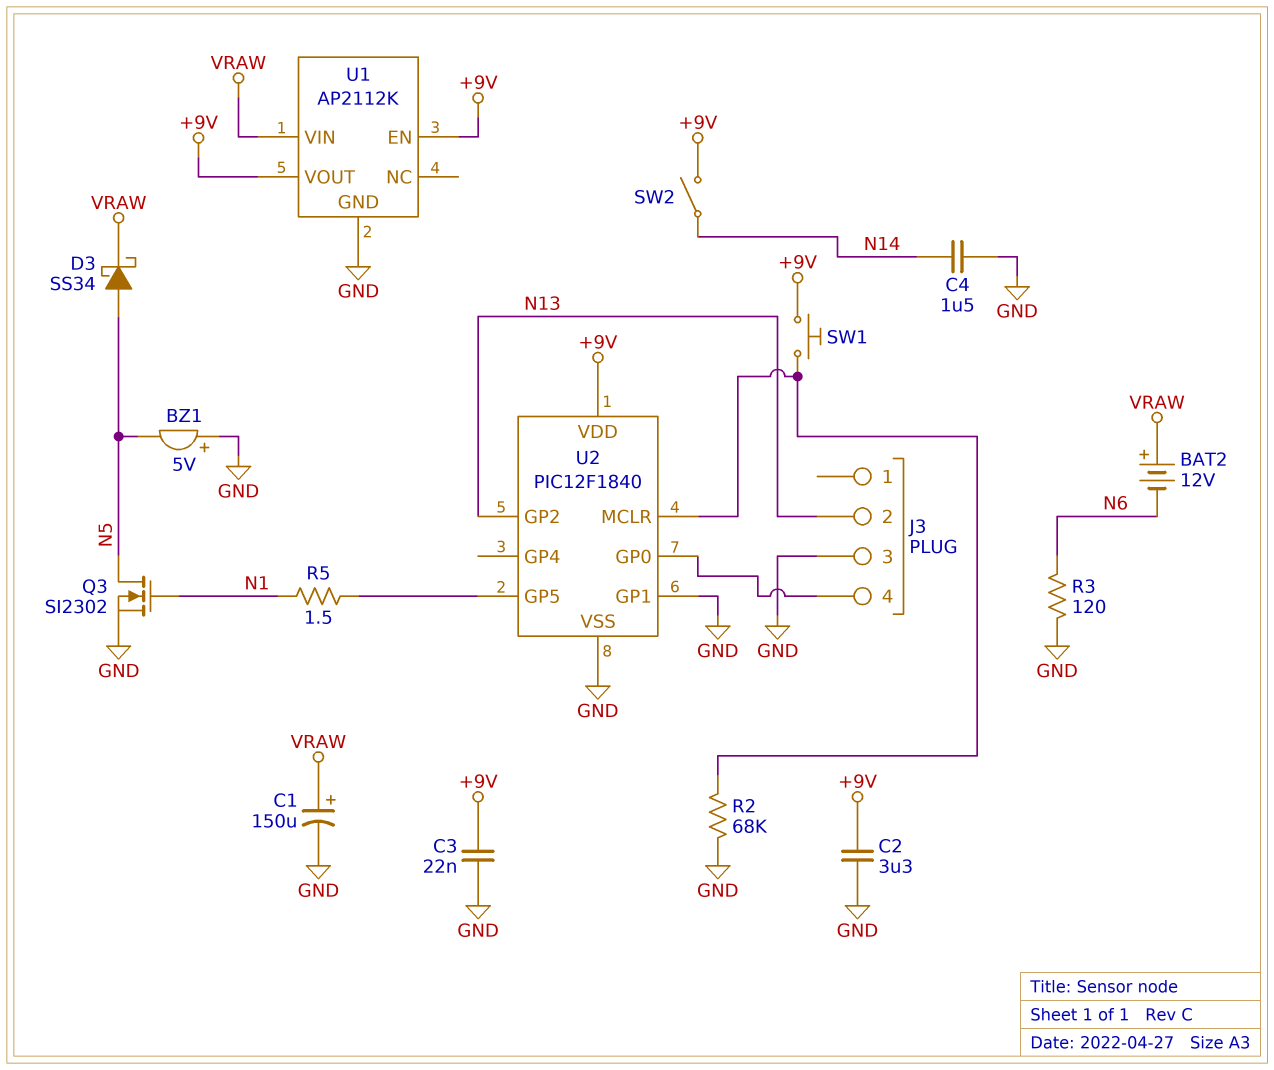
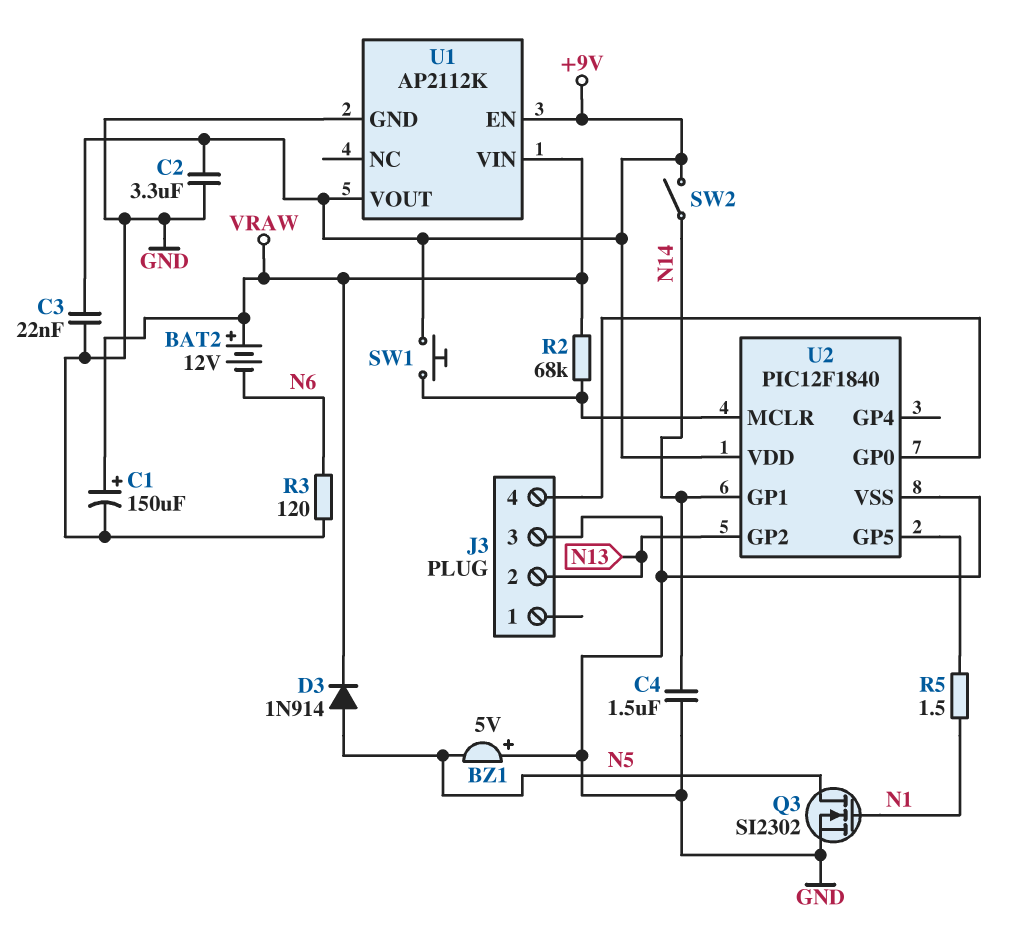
D3: schottky SS34 (A N5, K VRAW) -> diode 1N914 (A N5, K VRAW)
R2: 68k (GND, U2/MCLR) -> 68k (U2/MCLR, VRAW)
U2 pin GP1: GND -> N14

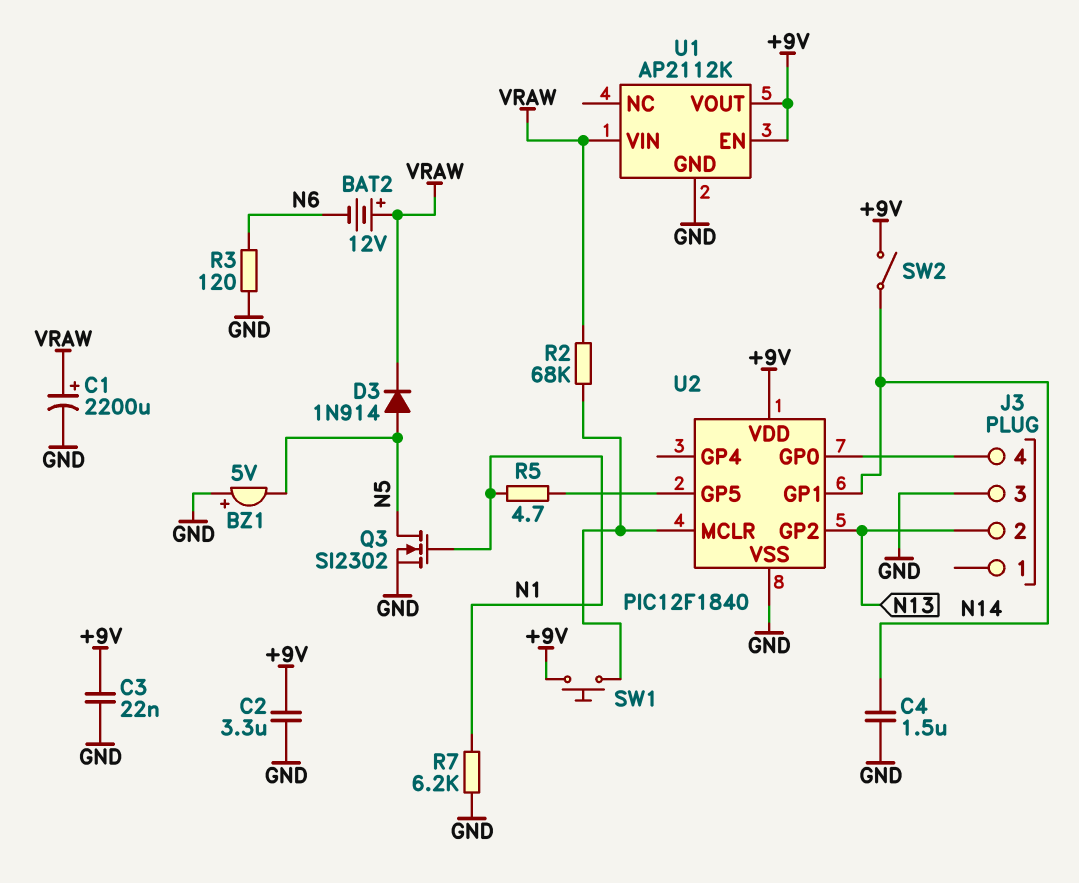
C1: 150uF (plus VRAW, minus GND) -> 2200uF (plus VRAW, minus GND)
R5: 1.5 (N1, U2/GP5) -> 4.7 (N1, U2/GP5)
R7: none -> 6.2k (GND, N1)

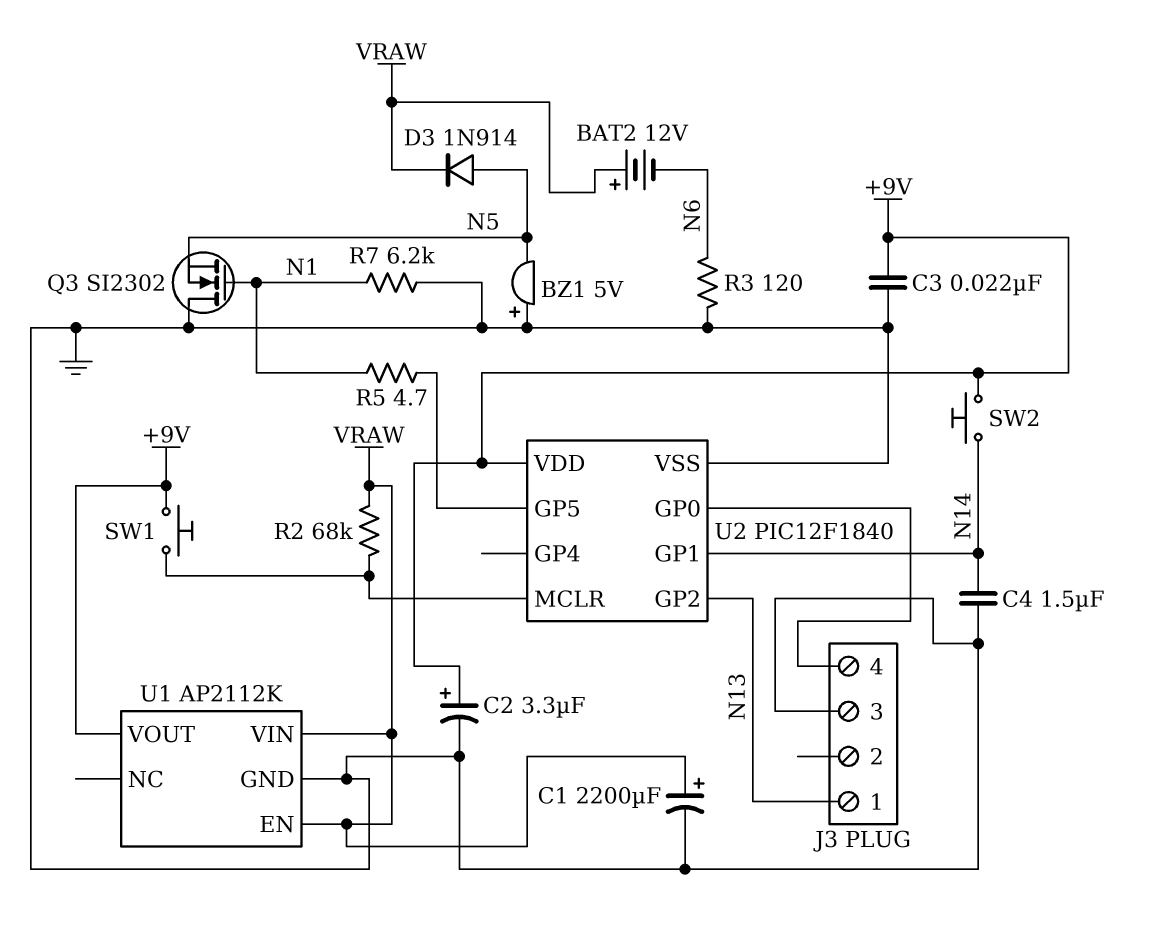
C2: 3.3uF (+9V, GND) -> 3.3uF (plus +9V, minus GND)
J3 pin 1: none -> N13
J3 pin 2: N13 -> none
Q3: NMOS SI2302 (G N1, D N5, S GND) -> NMOS SI2302 (G N1, D GND, S N5)
SW2: switch (+9V, N14) -> button (+9V, N14)
U1 pin EN: +9V -> VRAW

